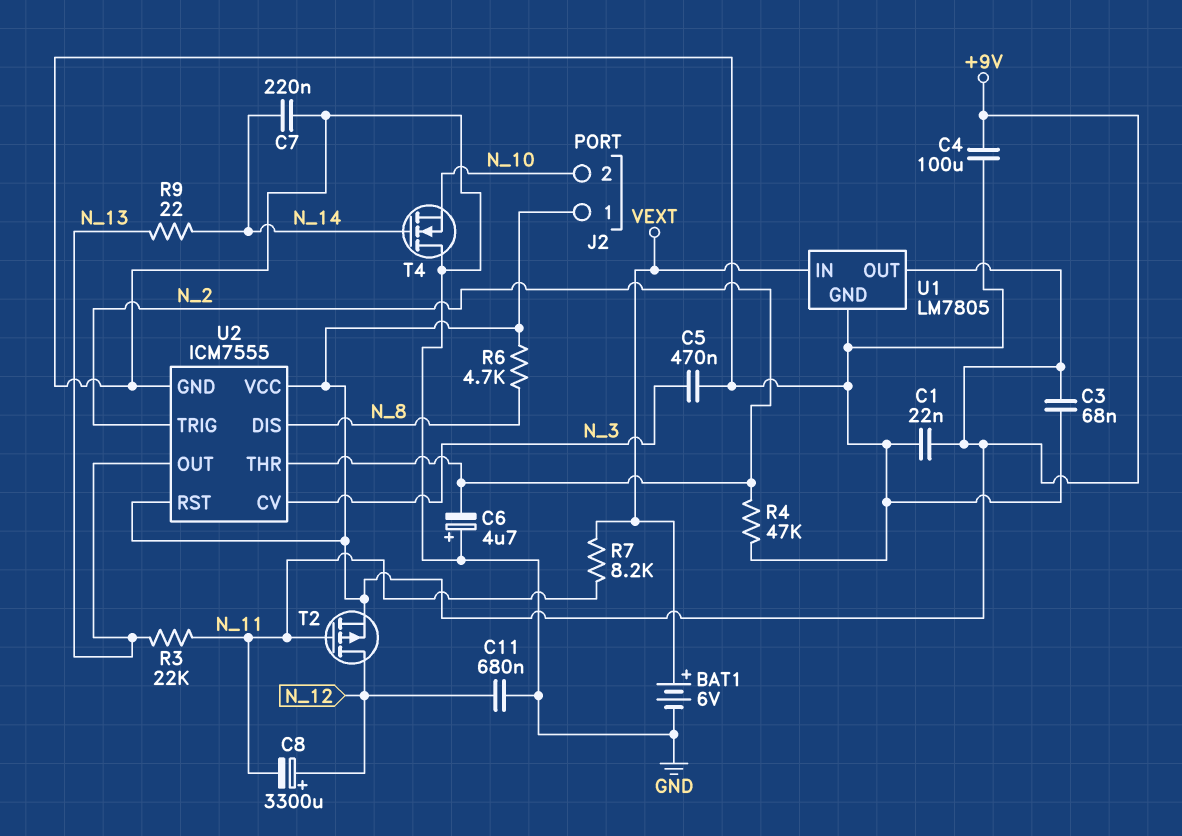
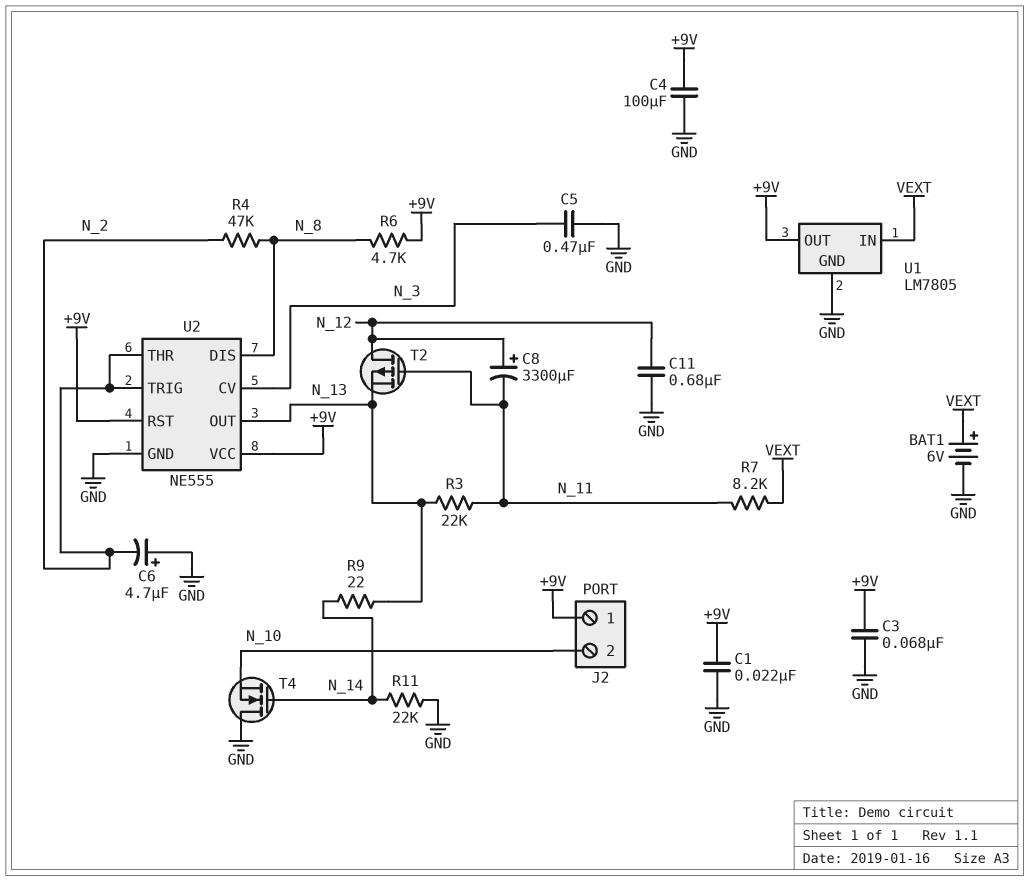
C7: 220nF (GND, N_14) -> none
R4: 47k (GND, N_2) -> 47k (N_2, N_8)
R11: none -> 22k (GND, N_14)
T2: PMOS (G N_11, D N_12, S +9V) -> PMOS (G N_11, D N_12, S N_13)
U2: ICM7555 -> NE555

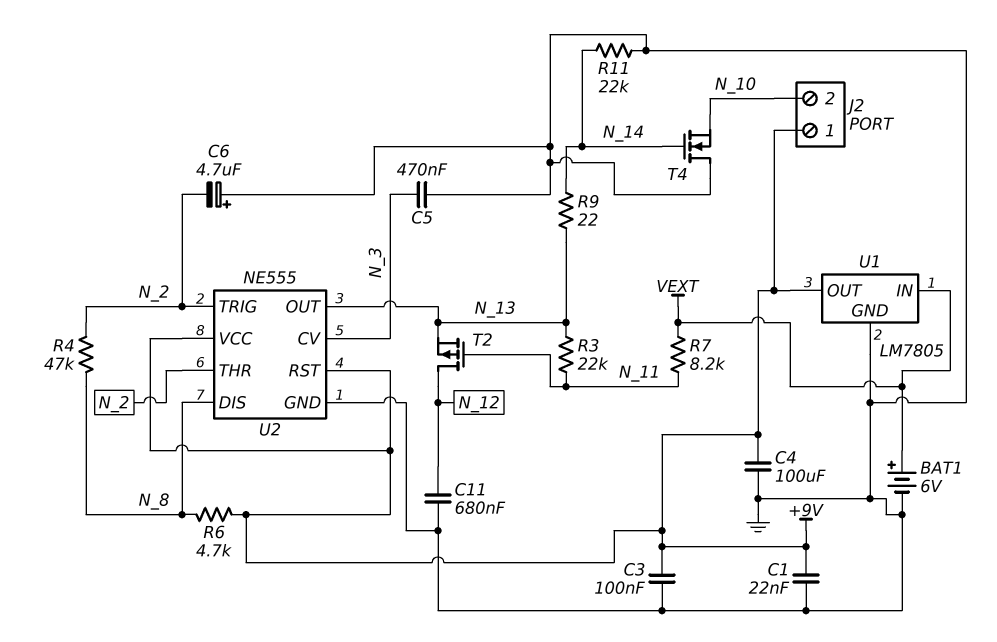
C3: 68nF (+9V, GND) -> 100nF (+9V, GND)
C8: 3300uF (plus N_12, minus N_11) -> none

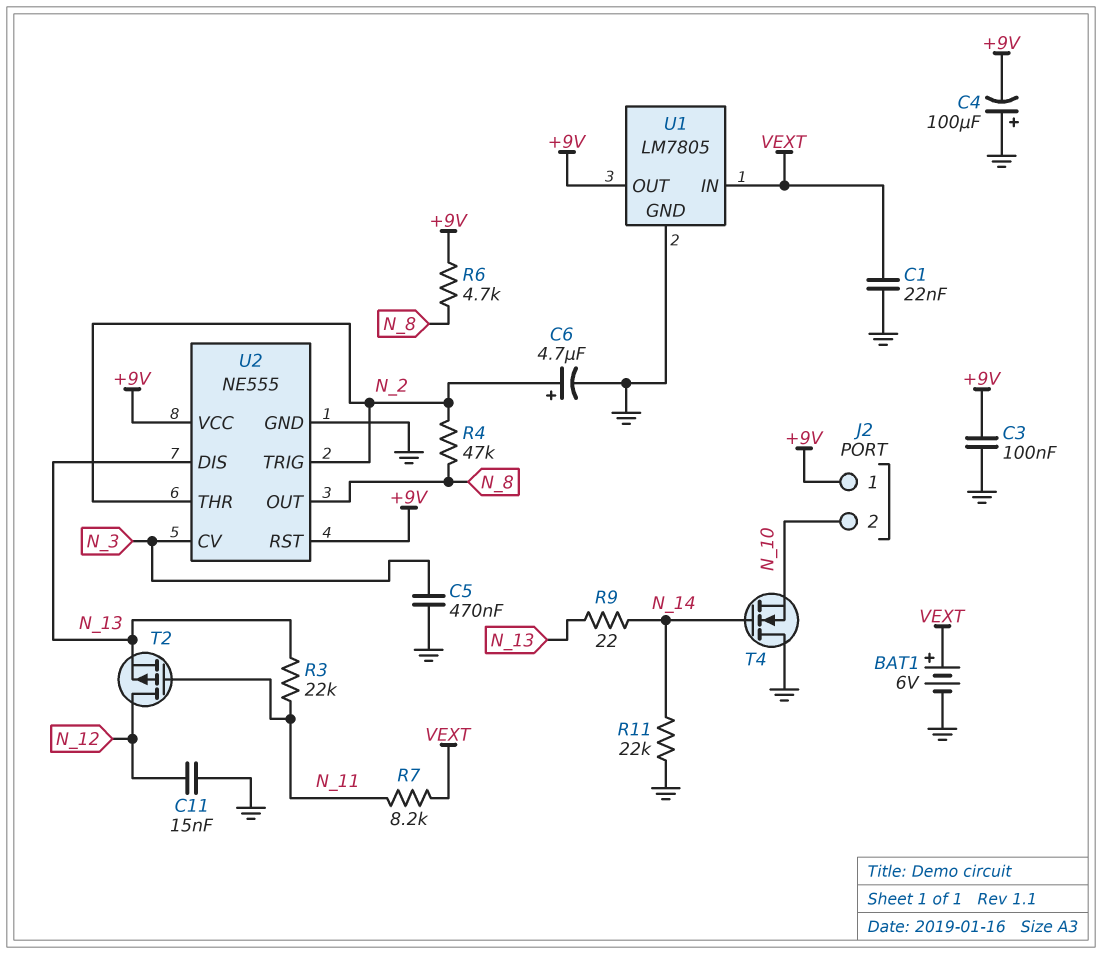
C1: 22nF (+9V, GND) -> 22nF (GND, VEXT)
C4: 100uF (+9V, GND) -> 100uF (plus GND, minus +9V)
C6: 4.7uF (plus GND, minus N_2) -> 4.7uF (plus N_2, minus GND)
C11: 680nF (GND, N_12) -> 15nF (GND, N_12)
U2 pin DIS: N_8 -> N_13
U2 pin OUT: N_13 -> N_8

